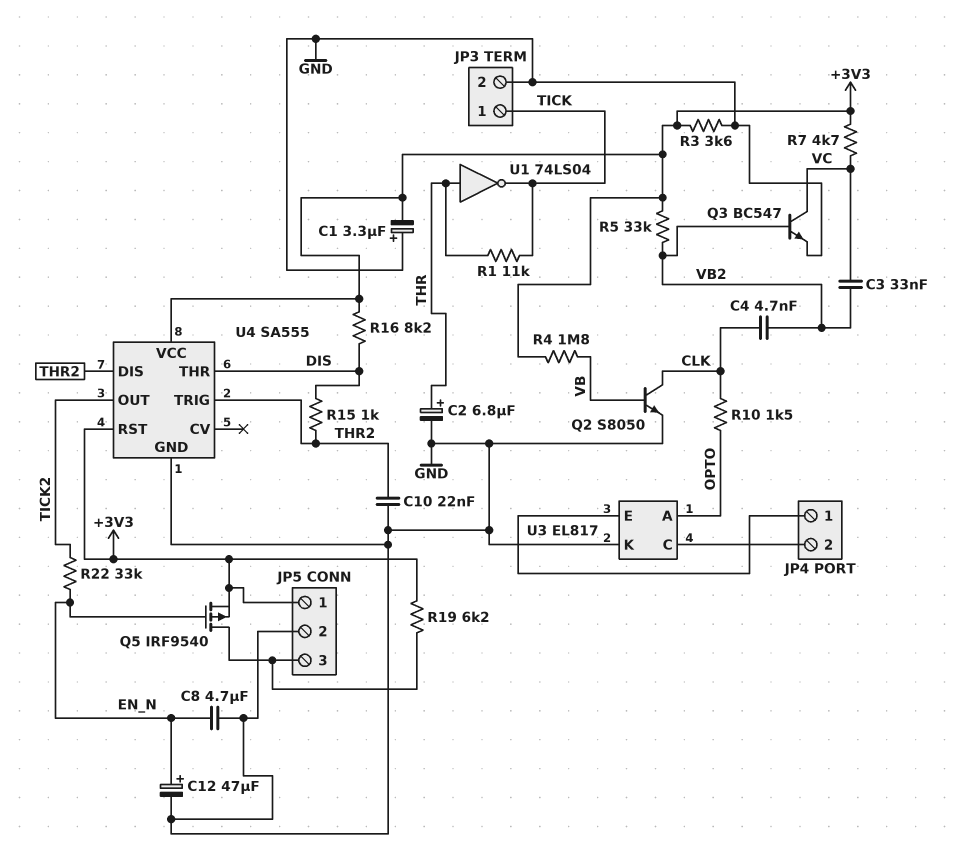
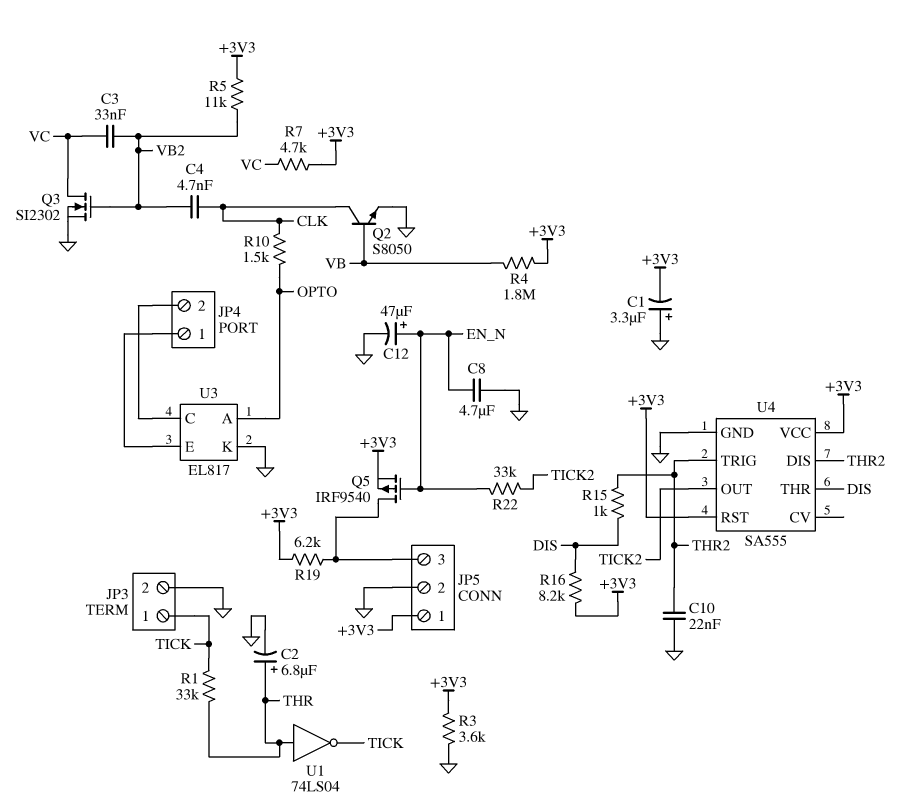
Q3: NPN BC547 (B VB2, C VC, E GND) -> NMOS SI2302 (G VB2, D VC, S GND)
R1: 11k (THR, TICK) -> 33k (THR, TICK)
R5: 33k (+3V3, VB2) -> 11k (+3V3, VB2)

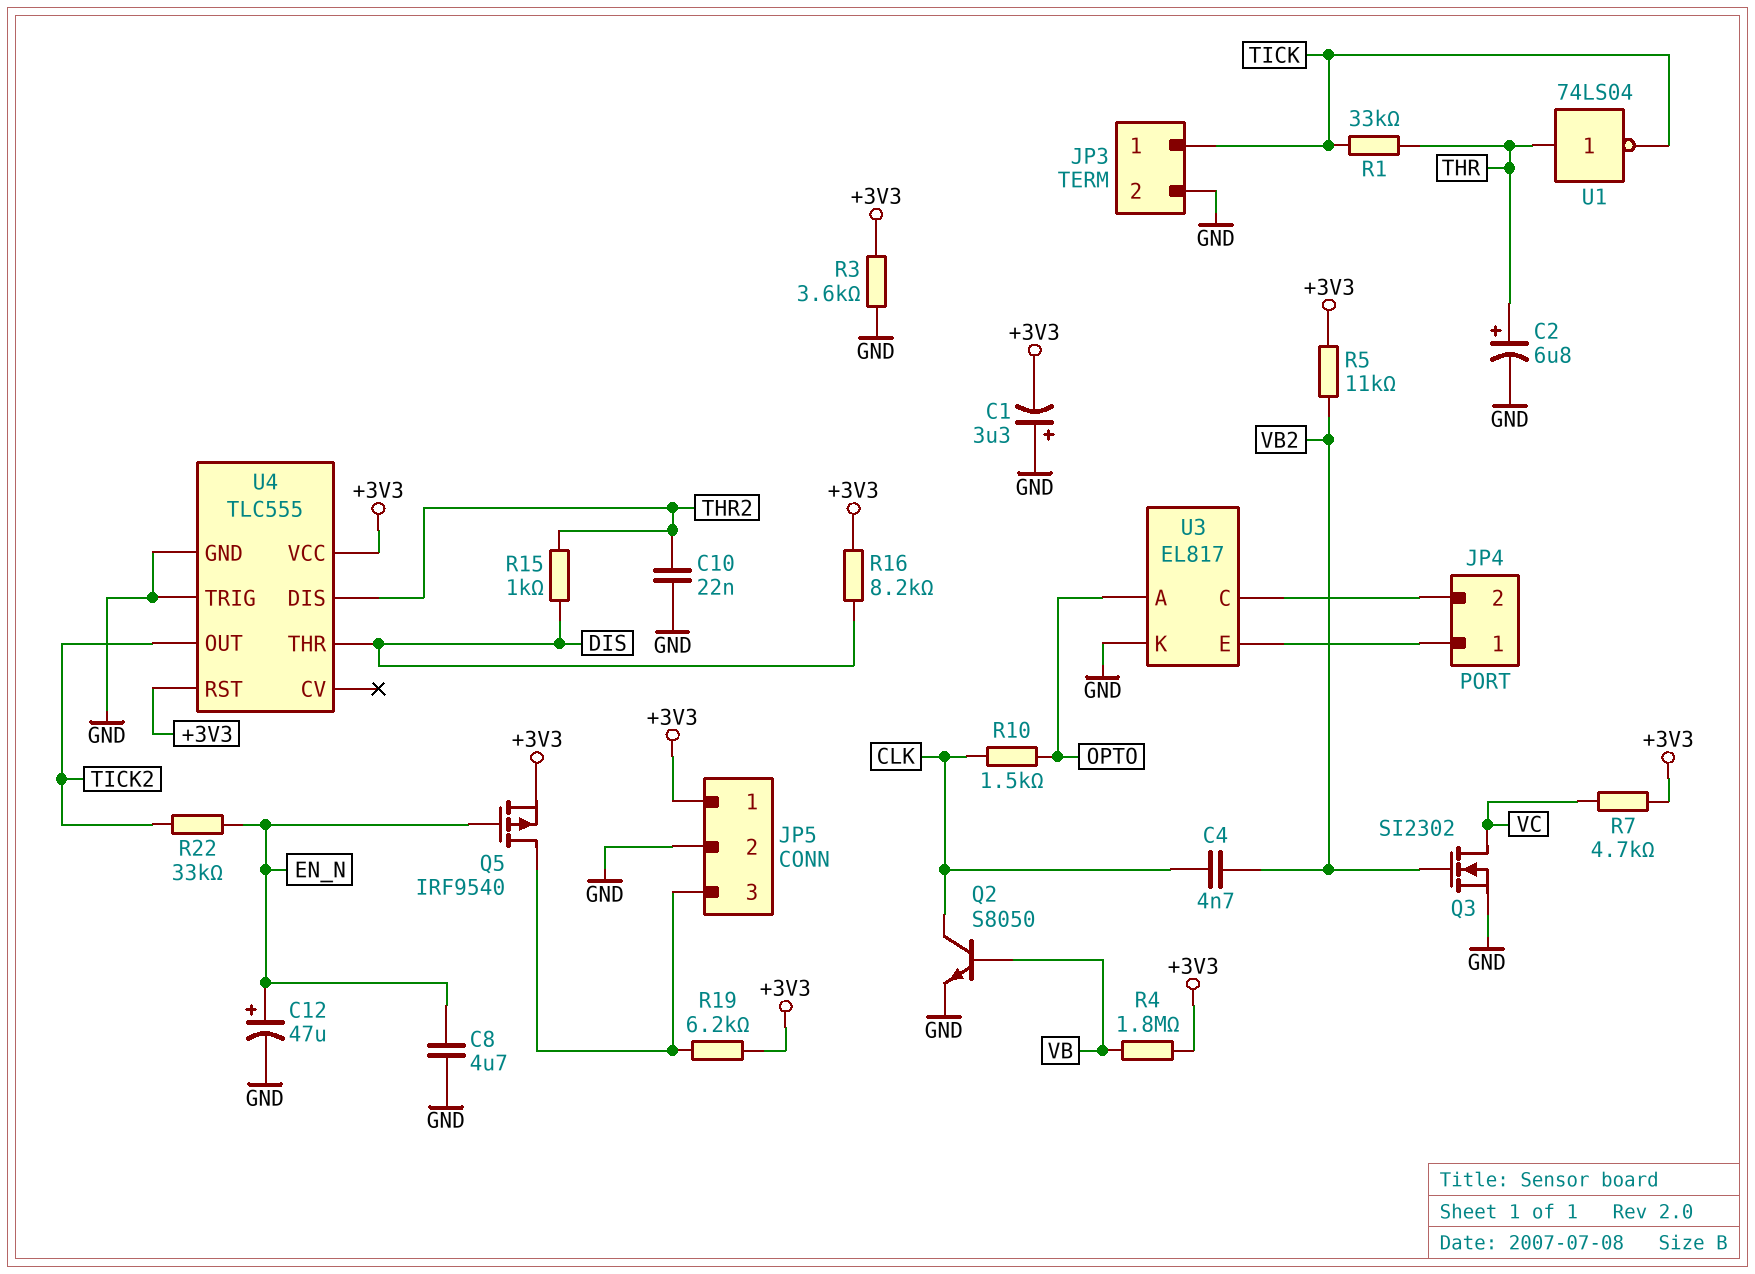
C3: 33nF (VB2, VC) -> none
U4: SA555 -> TLC555
U4 pin TRIG: THR2 -> GND

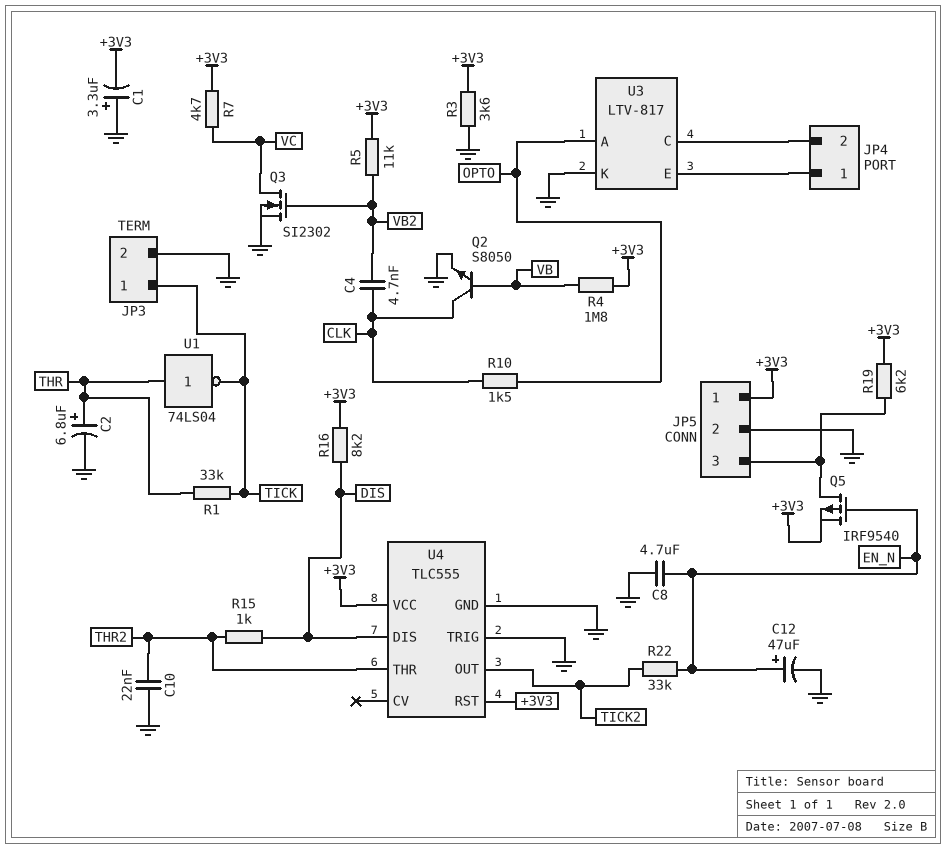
U3: EL817 -> LTV-817
U4 pin DIS: THR2 -> DIS
U4 pin THR: DIS -> THR2

